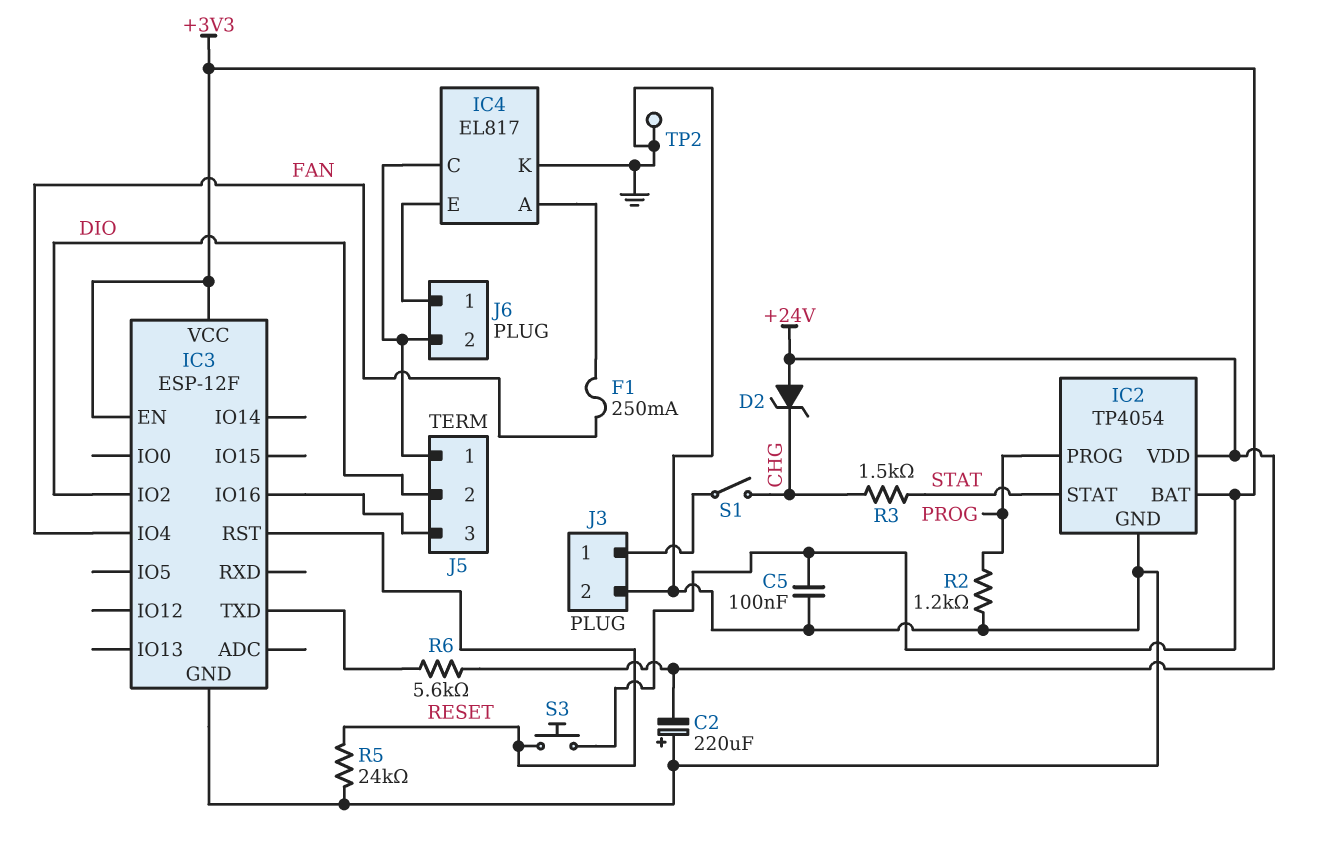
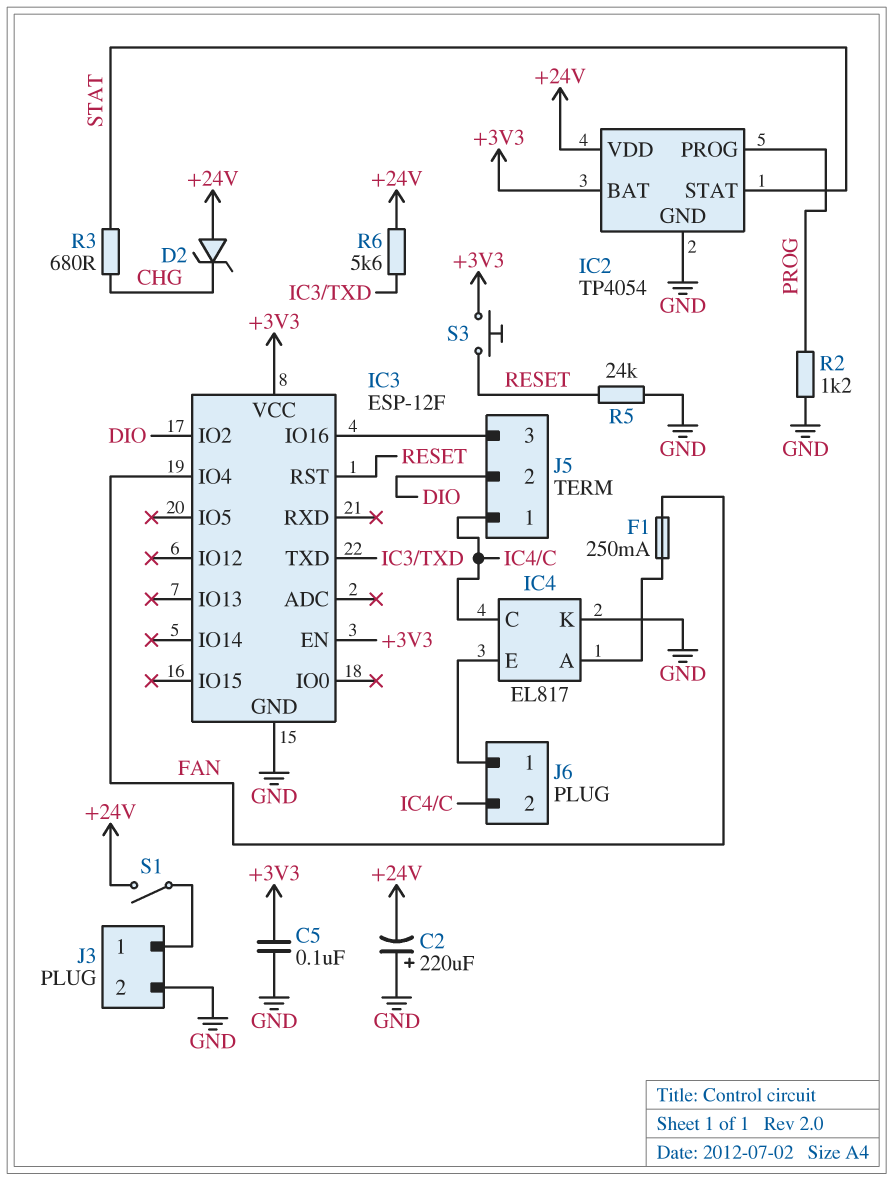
R3: 1.5k (CHG, STAT) -> 680 (CHG, STAT)
S1: switch (CHG, J3/1) -> switch (+24V, J3/1)
TP2: test point (GND) -> none

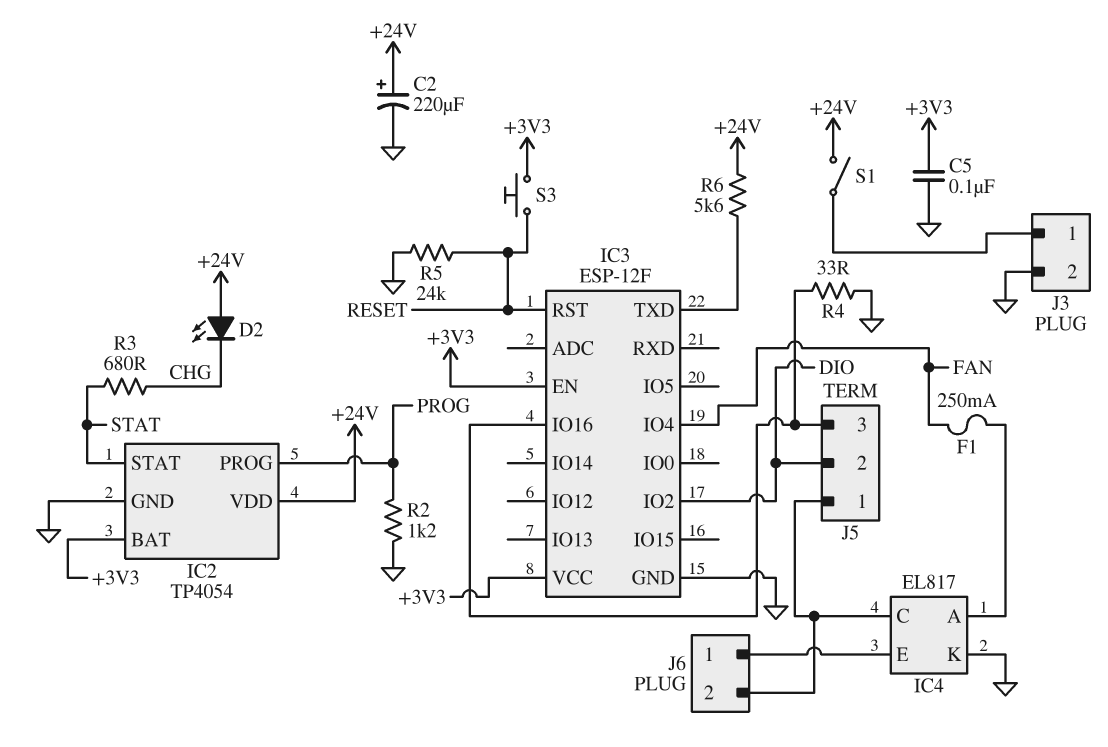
C2: 220uF (plus GND, minus +24V) -> 220uF (plus +24V, minus GND)
D2: zener (A +24V, K CHG) -> LED (A +24V, K CHG)
R4: none -> 33 (GND, IC3/IO16)

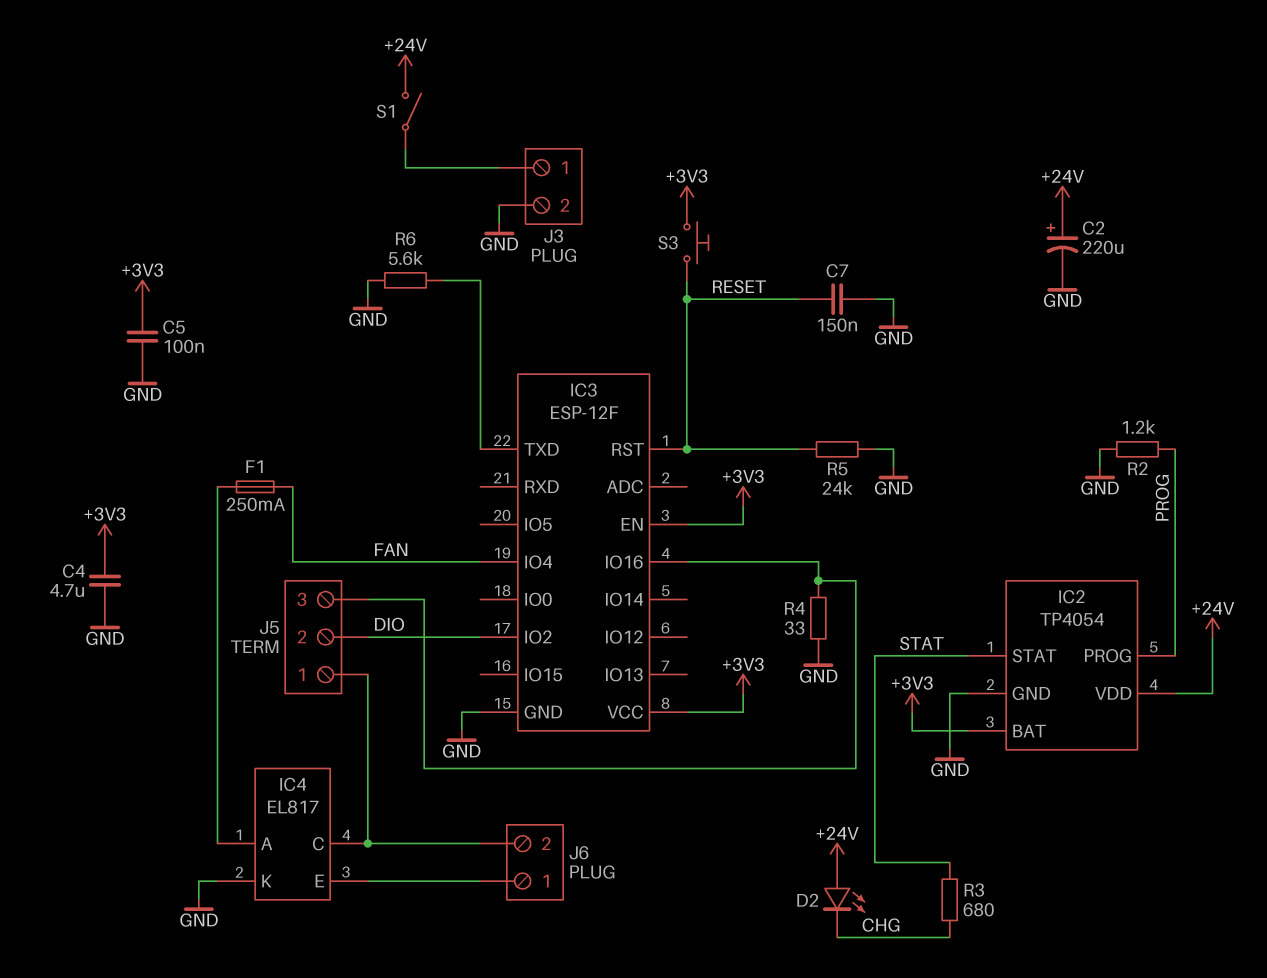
C4: none -> 4.7uF (+3V3, GND)
C7: none -> 150nF (GND, RESET)
R6: 5.6k (+24V, IC3/TXD) -> 5.6k (GND, IC3/TXD)

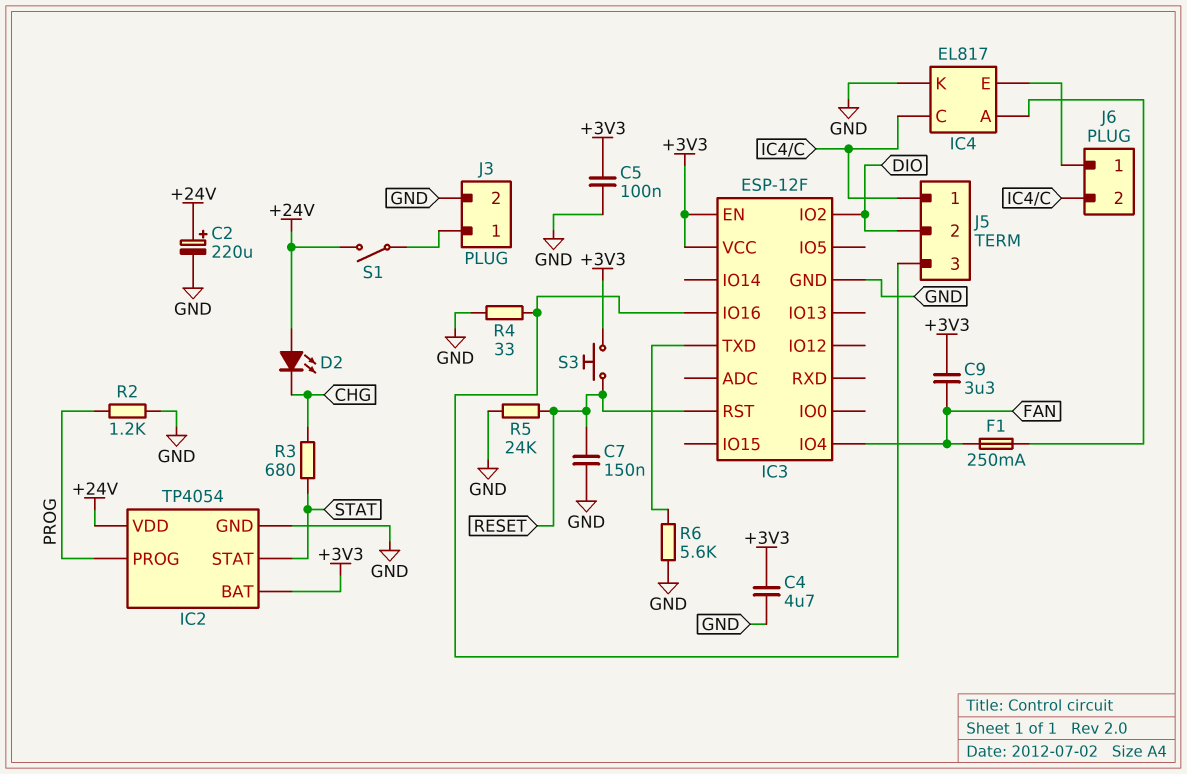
C9: none -> 3.3uF (+3V3, FAN)

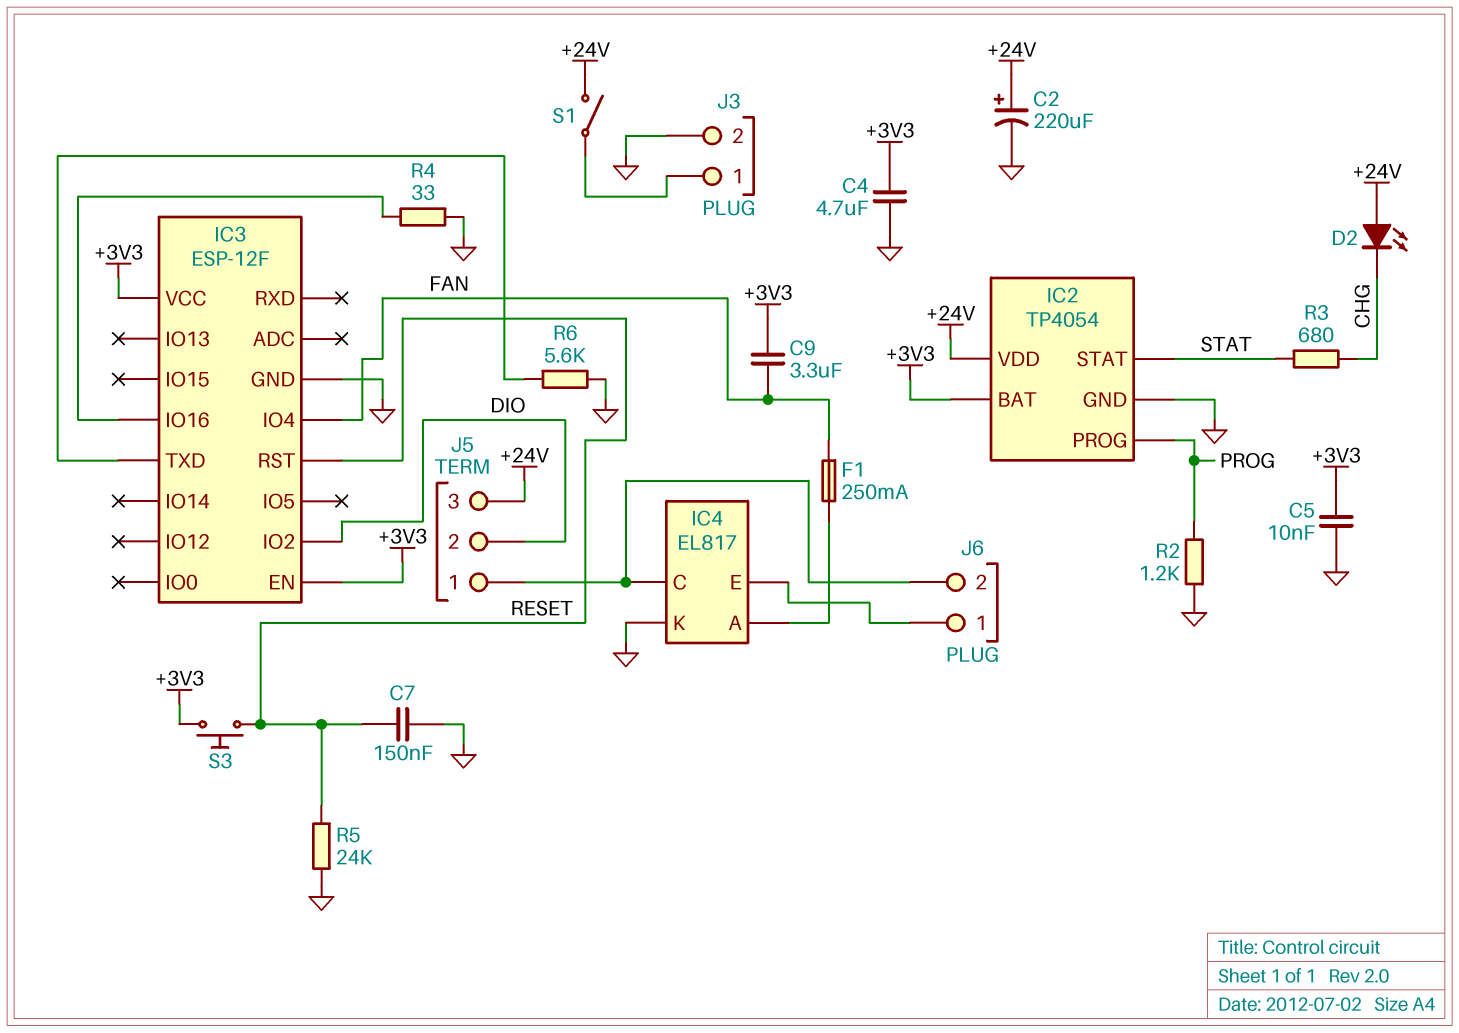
C5: 100nF (+3V3, GND) -> 10nF (+3V3, GND)
J5 pin 3: IC3/IO16 -> +24V

